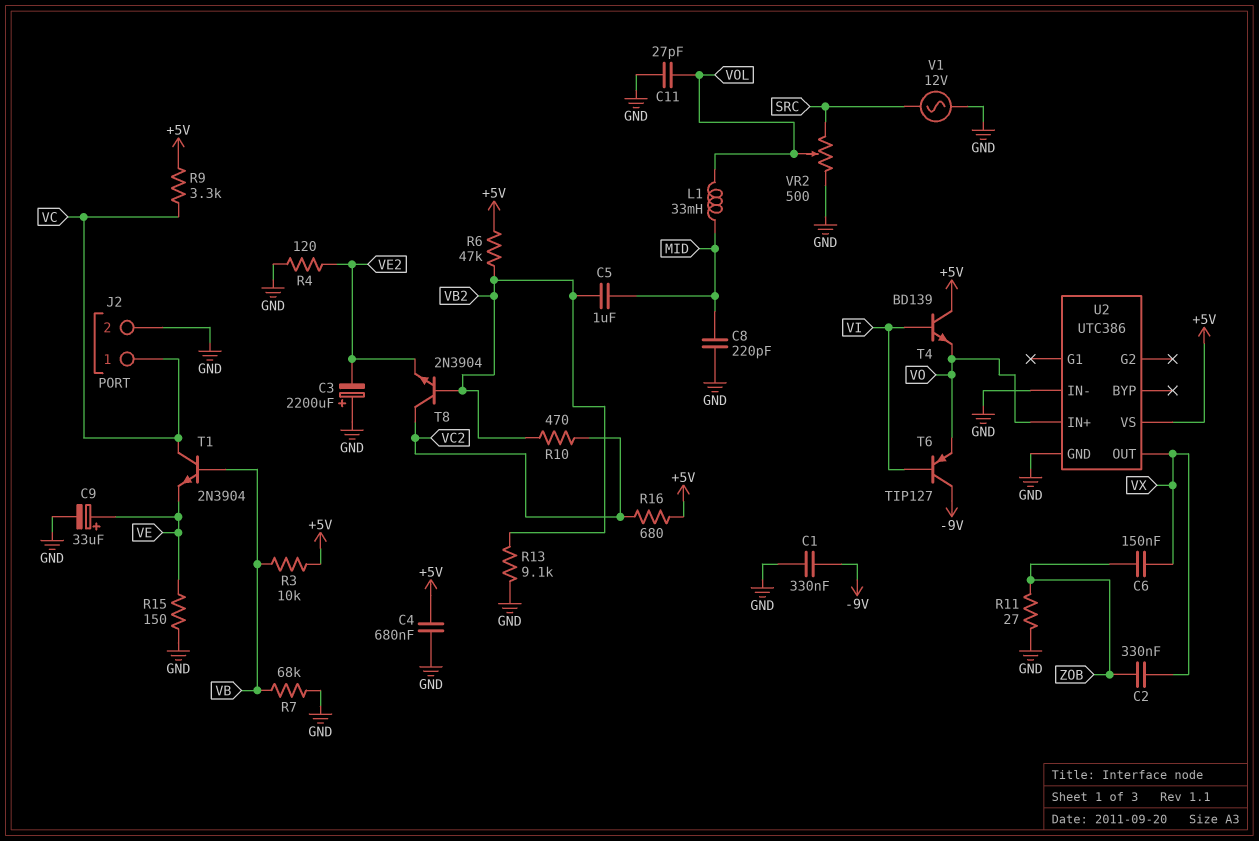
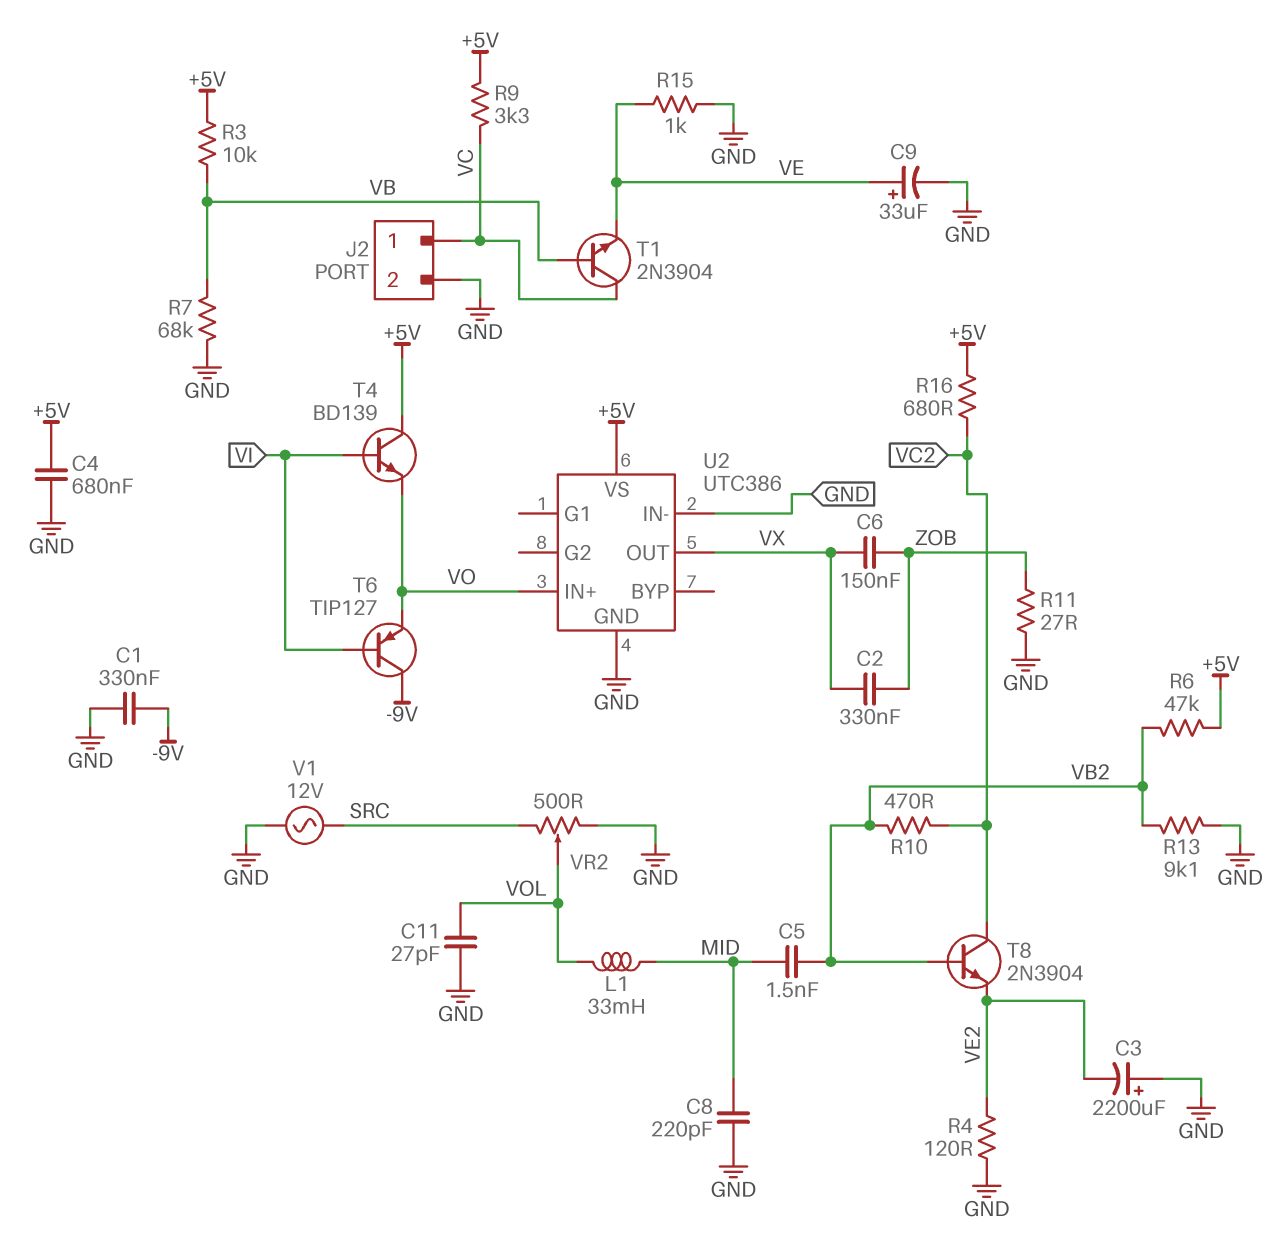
C5: 1uF (MID, VB2) -> 1.5nF (MID, VB2)
R15: 150 (GND, VE) -> 1k (GND, VE)

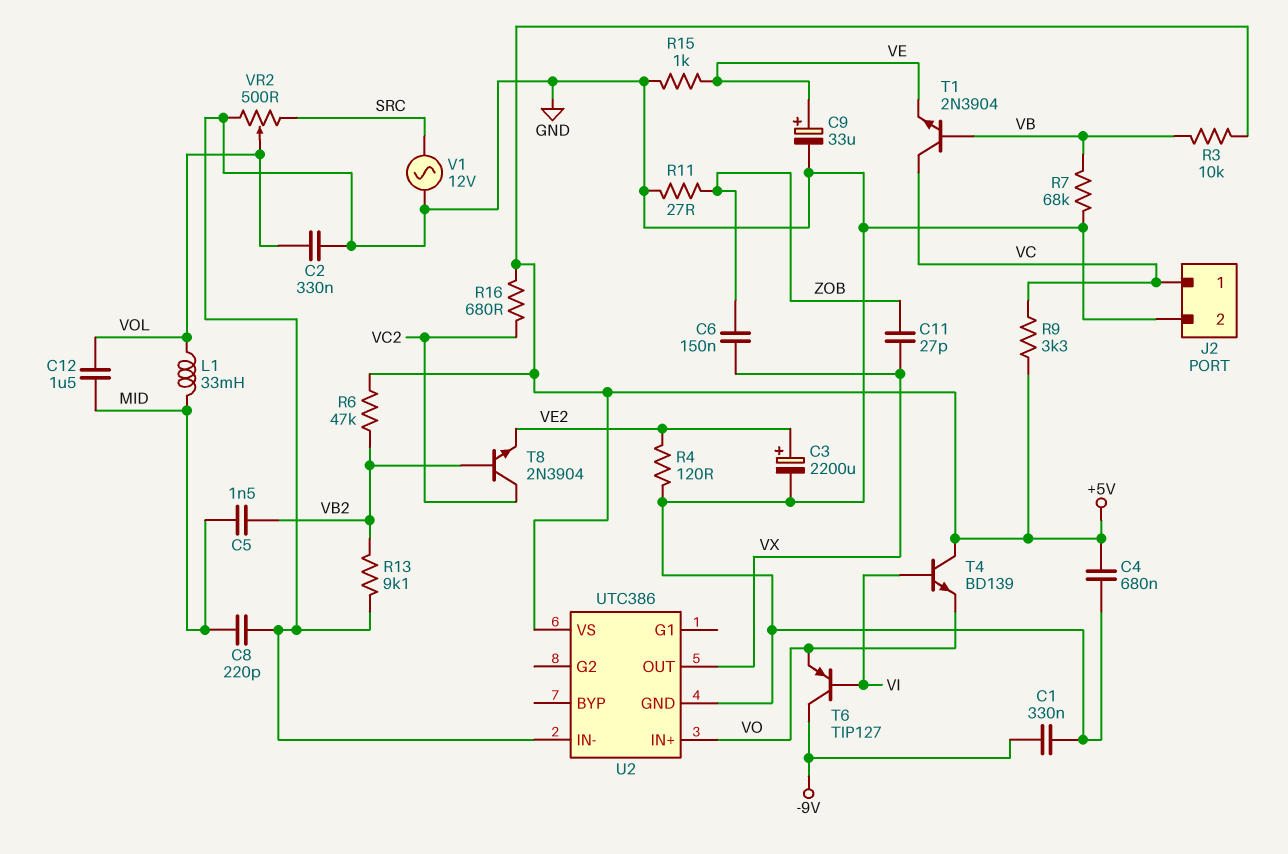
C2: 330nF (VX, ZOB) -> 330nF (GND, VOL)
C3: 2200uF (plus GND, minus VE2) -> 2200uF (plus VE2, minus GND)
C11: 27pF (GND, VOL) -> 27pF (VX, ZOB)
C12: none -> 1.5uF (MID, VOL)
R10: 470 (VB2, VC2) -> none

